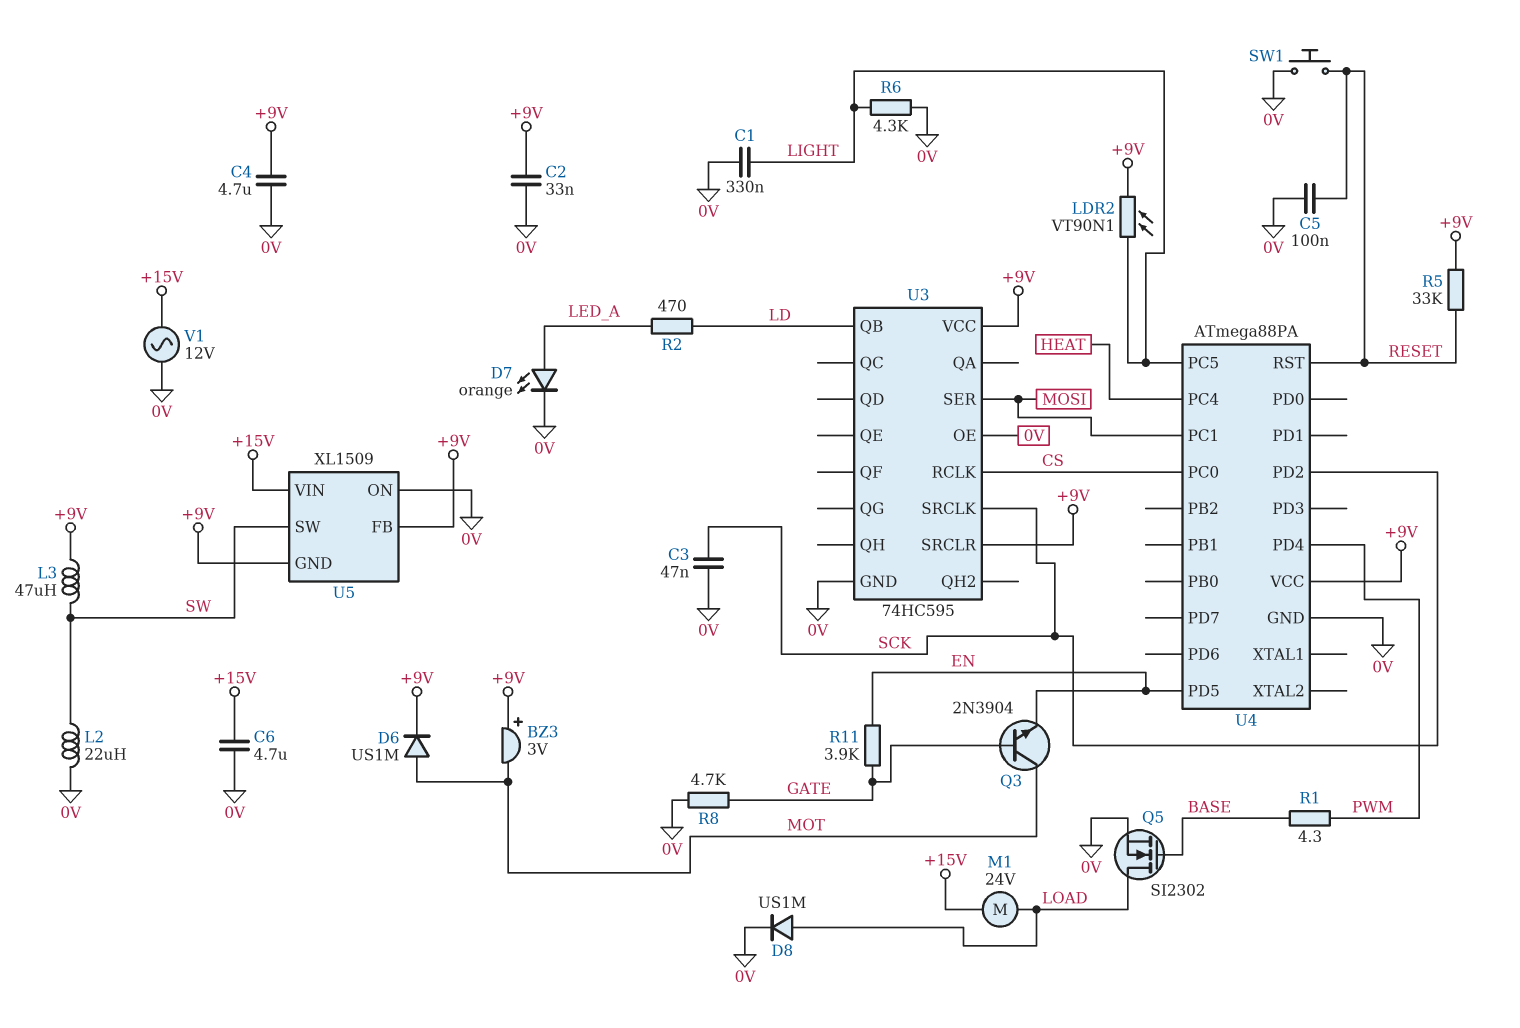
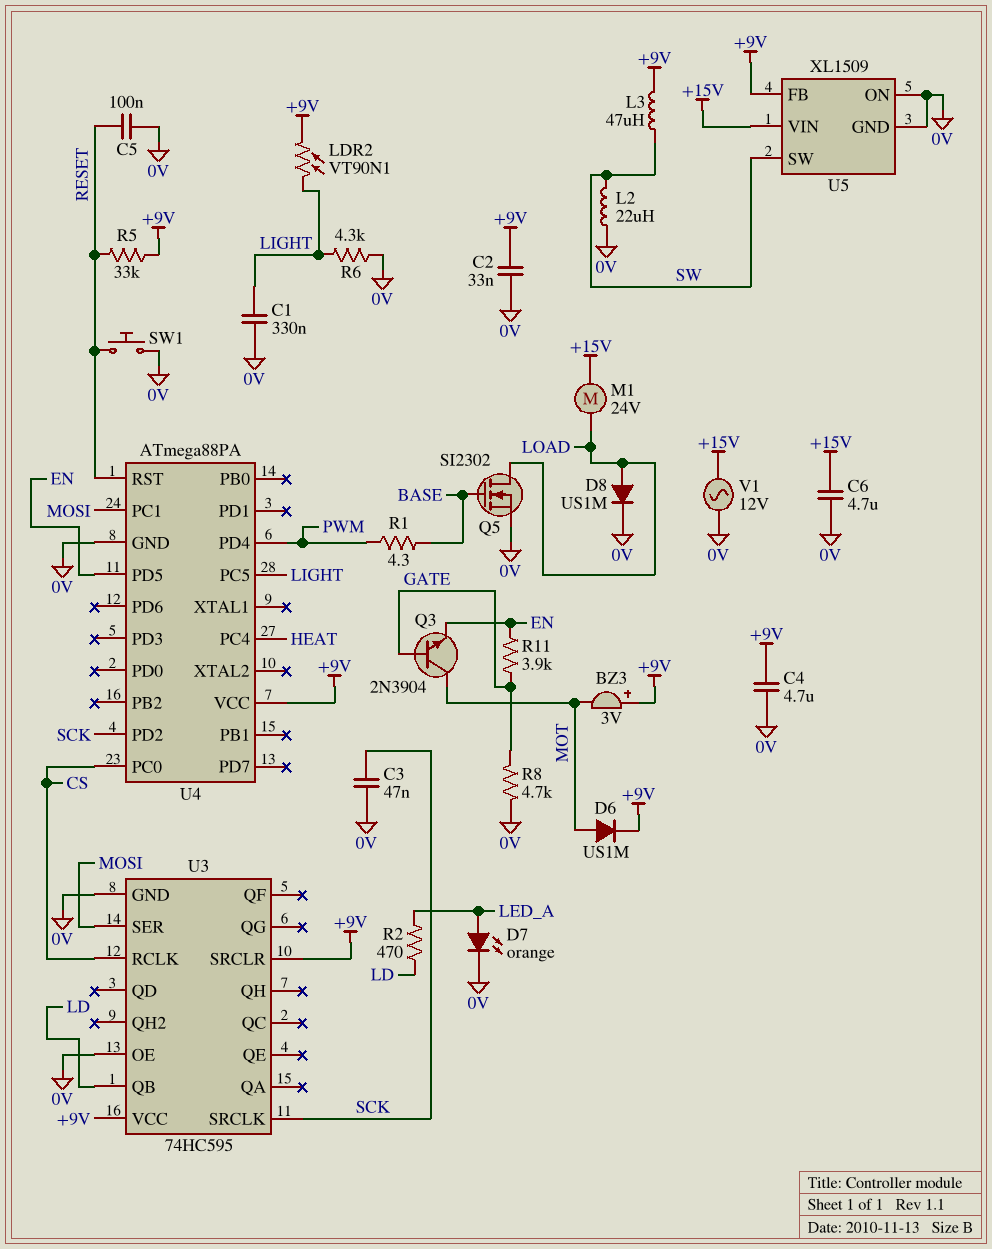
U5 pin GND: +9V -> 0V

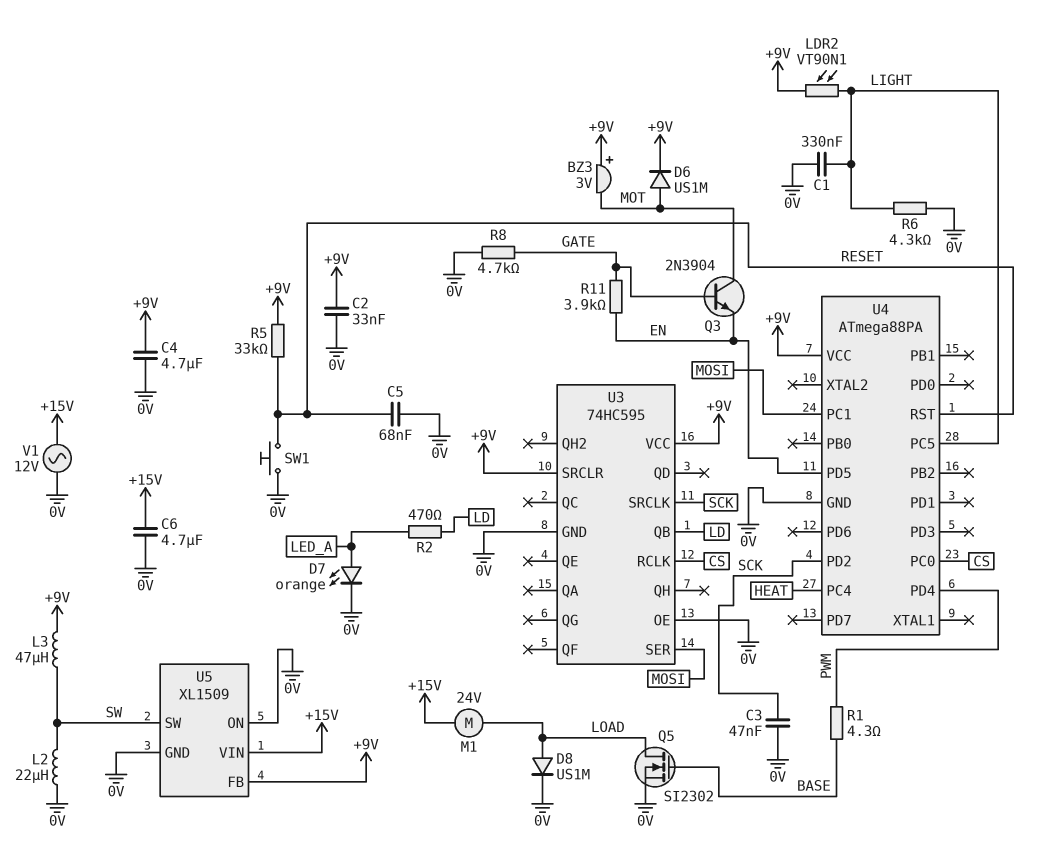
C5: 100nF (0V, RESET) -> 68nF (0V, RESET)

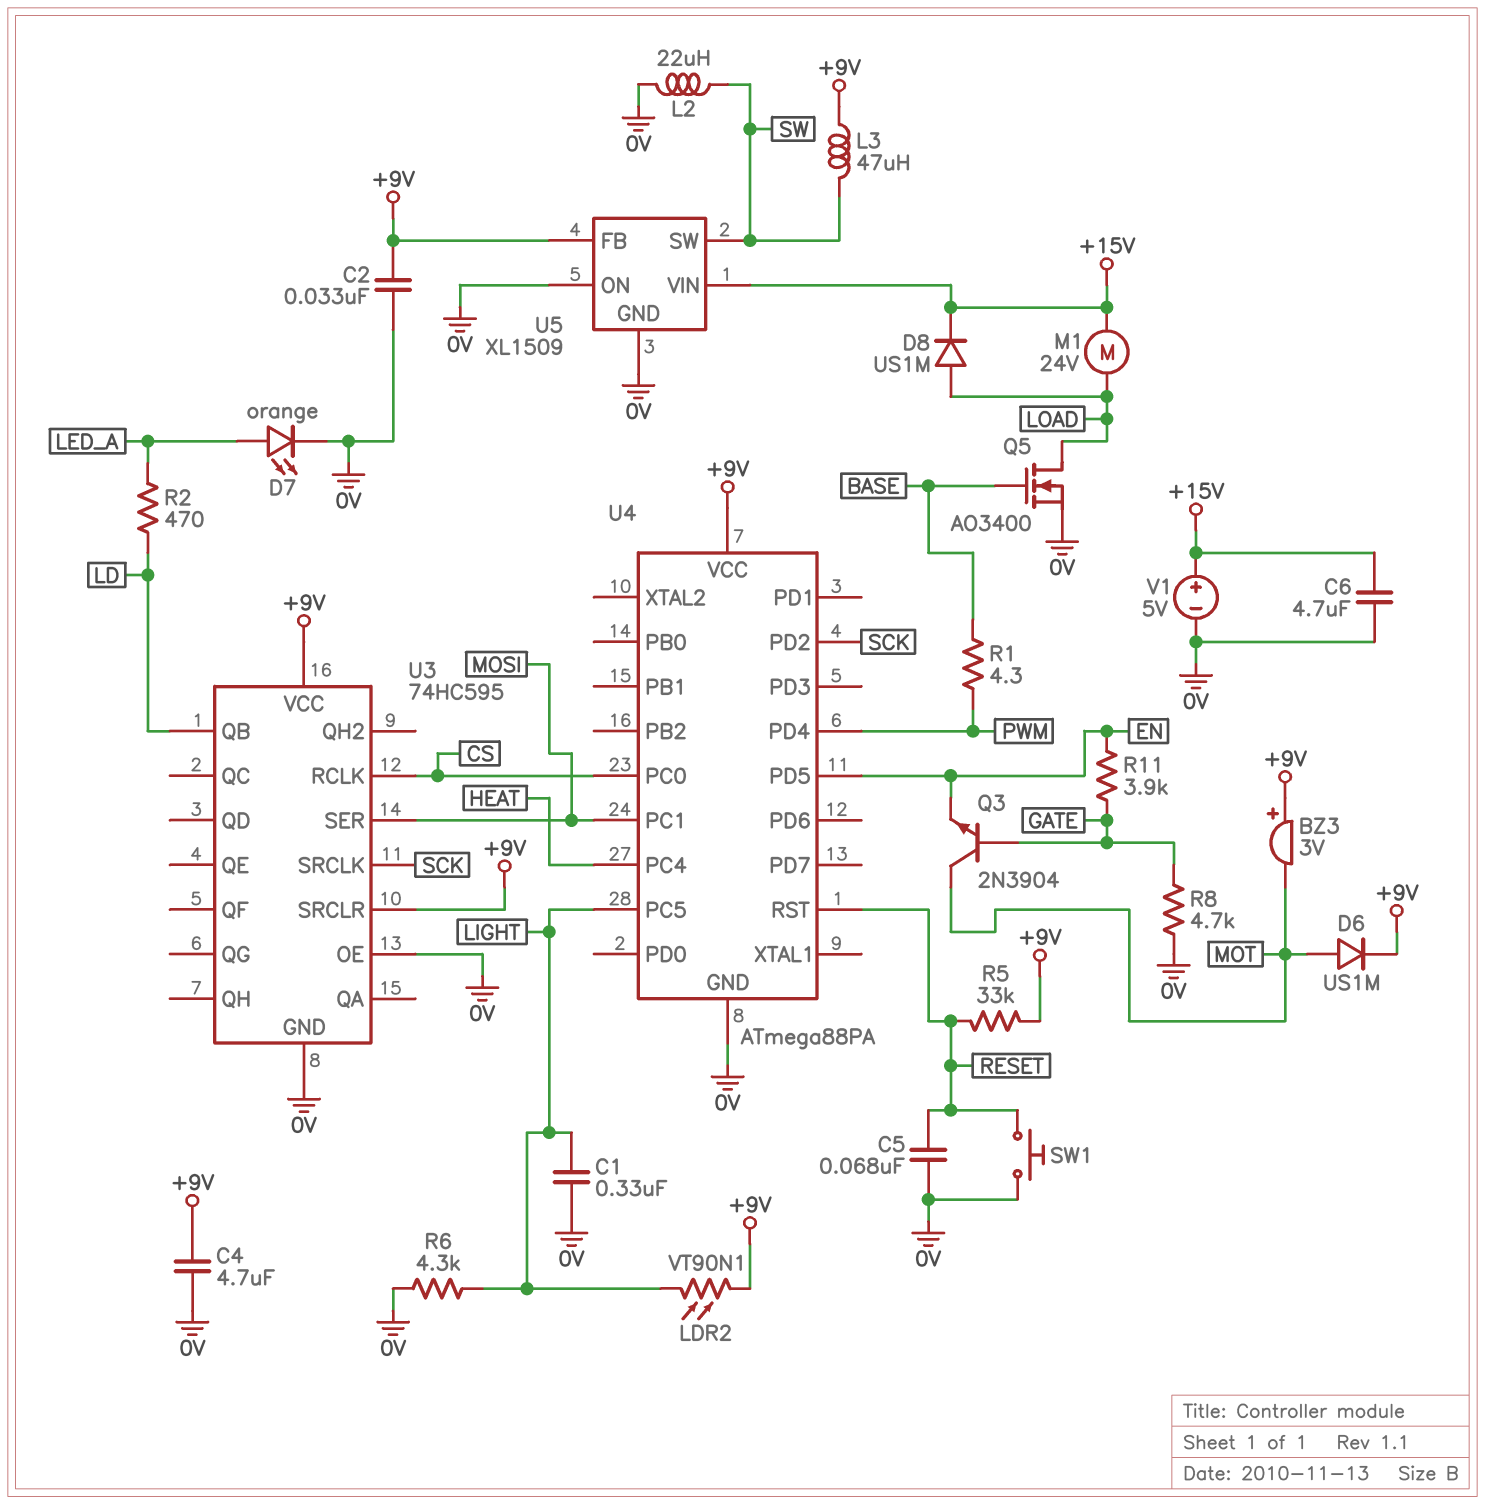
C3: 47nF (0V, SCK) -> none
D8: diode US1M (A LOAD, K 0V) -> diode US1M (A LOAD, K +15V)
Q5: NMOS SI2302 (G BASE, D LOAD, S 0V) -> NMOS AO3400 (G BASE, D LOAD, S 0V)
V1: AC 12V (+15V, 0V) -> 5V (plus +15V, minus 0V)

